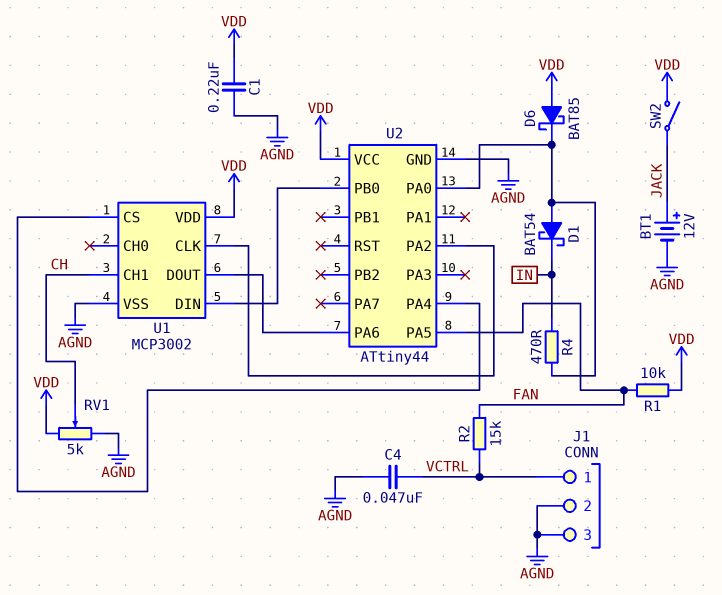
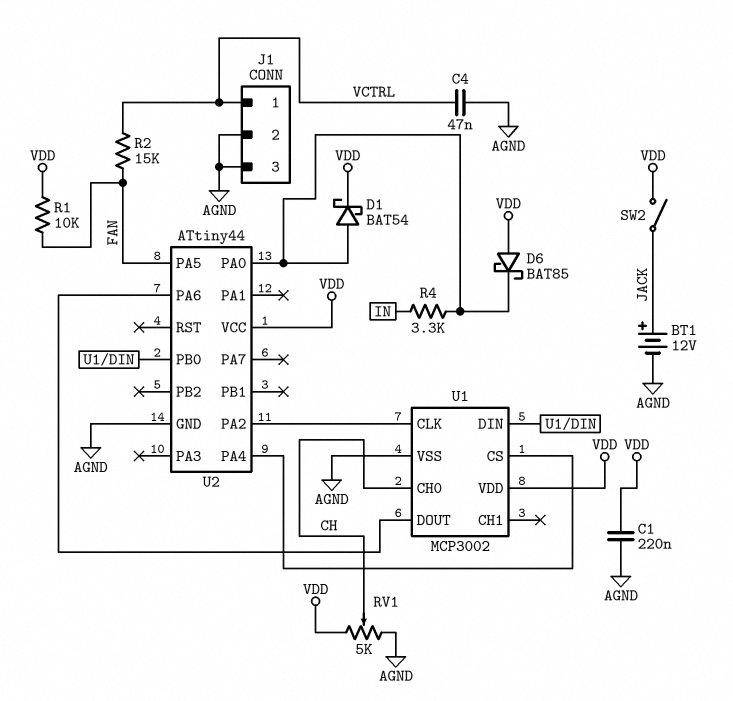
D1: schottky BAT54 (A U2/PA0, K IN) -> schottky BAT54 (A U2/PA0, K VDD)
R4: 470 (IN, U2/PA0) -> 3.3k (IN, U2/PA0)
U1 pin CH0: none -> CH
U1 pin CH1: CH -> none

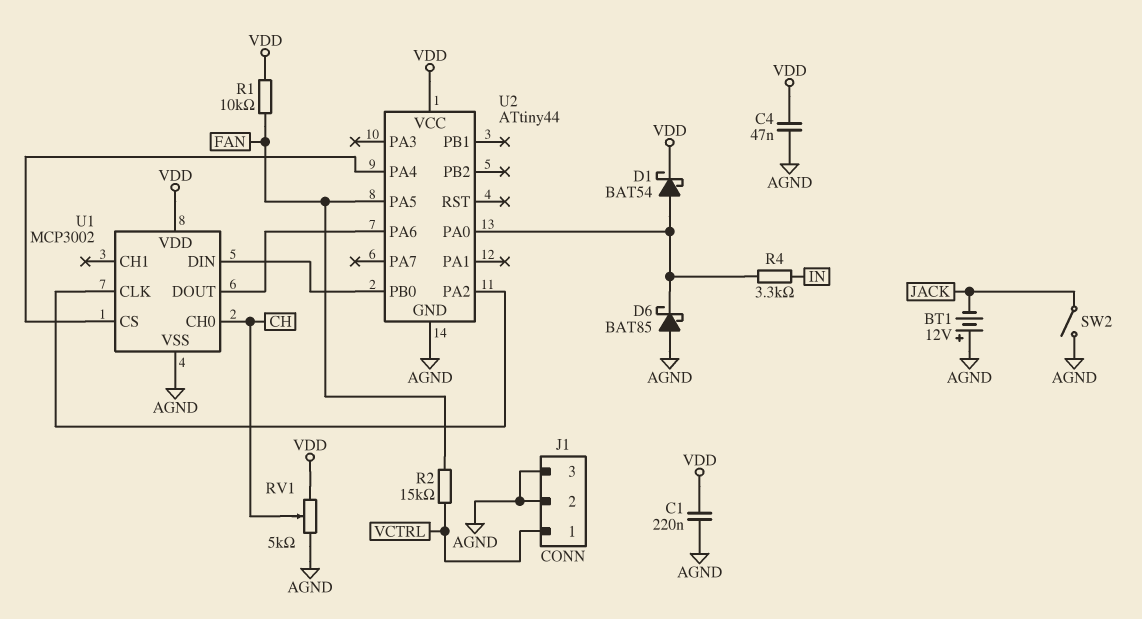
BT1: 12V (plus JACK, minus AGND) -> 12V (plus AGND, minus JACK)
C4: 47nF (AGND, VCTRL) -> 47nF (AGND, VDD)
D6: schottky BAT85 (A VDD, K U2/PA0) -> schottky BAT85 (A AGND, K U2/PA0)
SW2: switch (JACK, VDD) -> switch (AGND, JACK)

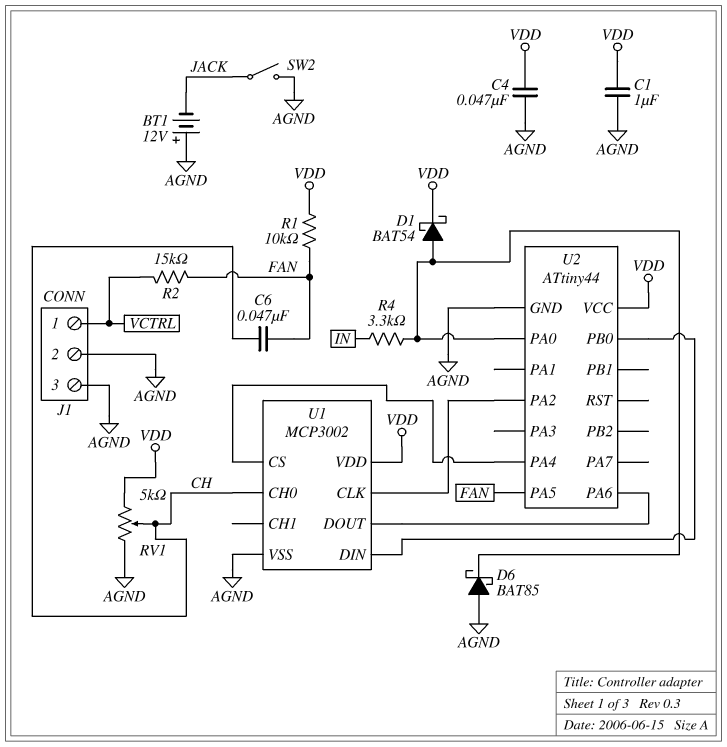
C1: 220nF (AGND, VDD) -> 1uF (AGND, VDD)
C6: none -> 47nF (CH, FAN)

